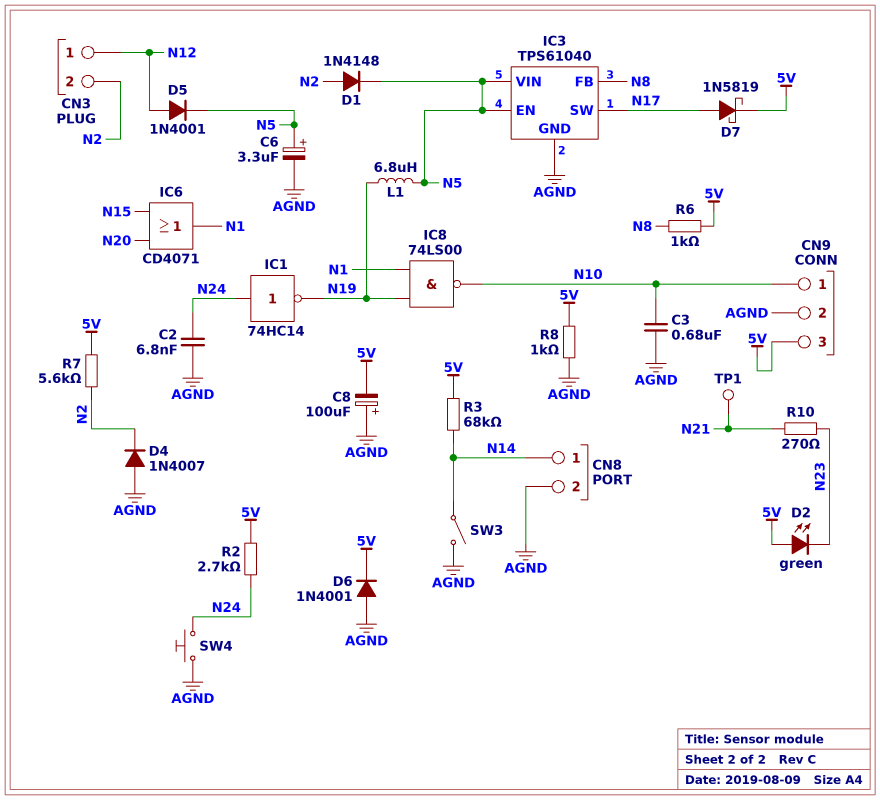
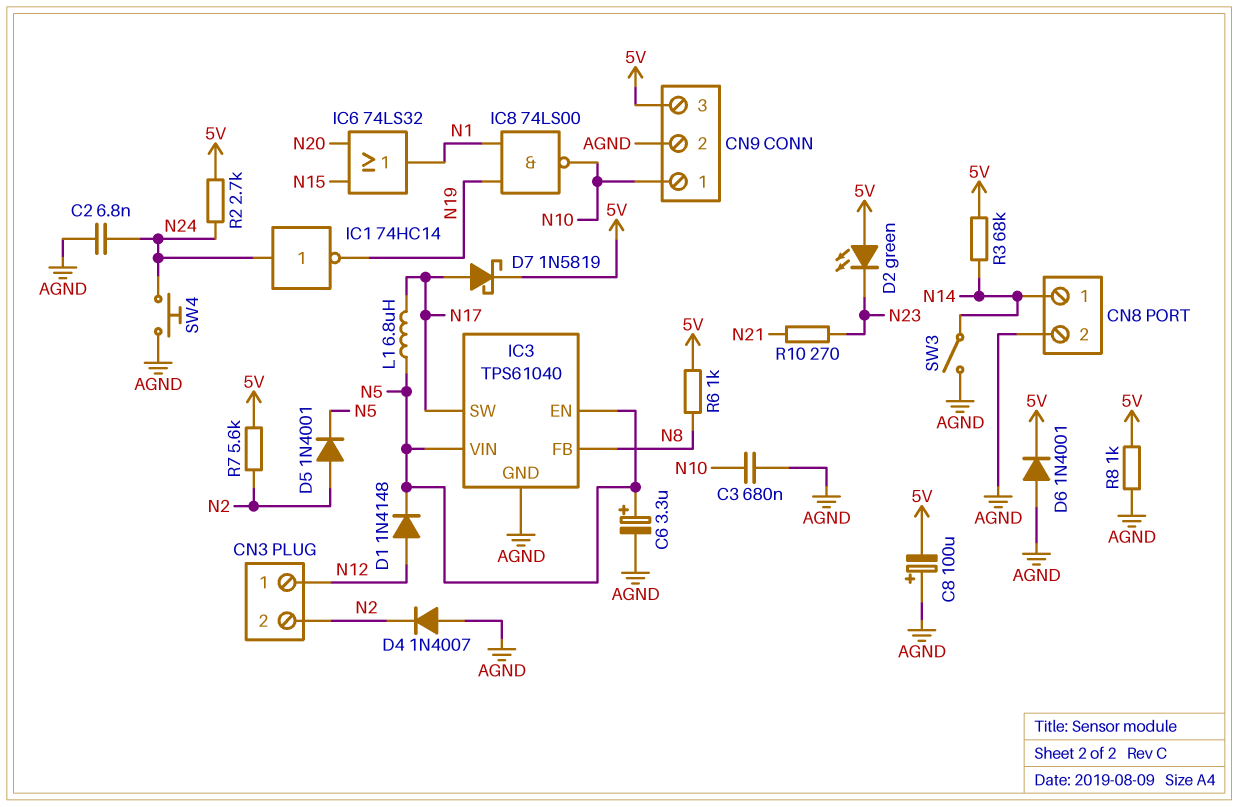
D1: diode 1N4148 (A N2, K N5) -> diode 1N4148 (A N12, K N5)
D5: diode 1N4001 (A N12, K N5) -> diode 1N4001 (A N2, K N5)
IC6: OR CD4071 (in N15, in N20, out N1) -> OR 74LS32 (in N15, in N20, out N1)
L1: 6.8uH (N5, N19) -> 6.8uH (N5, N17)
TP1: test point (N21) -> none

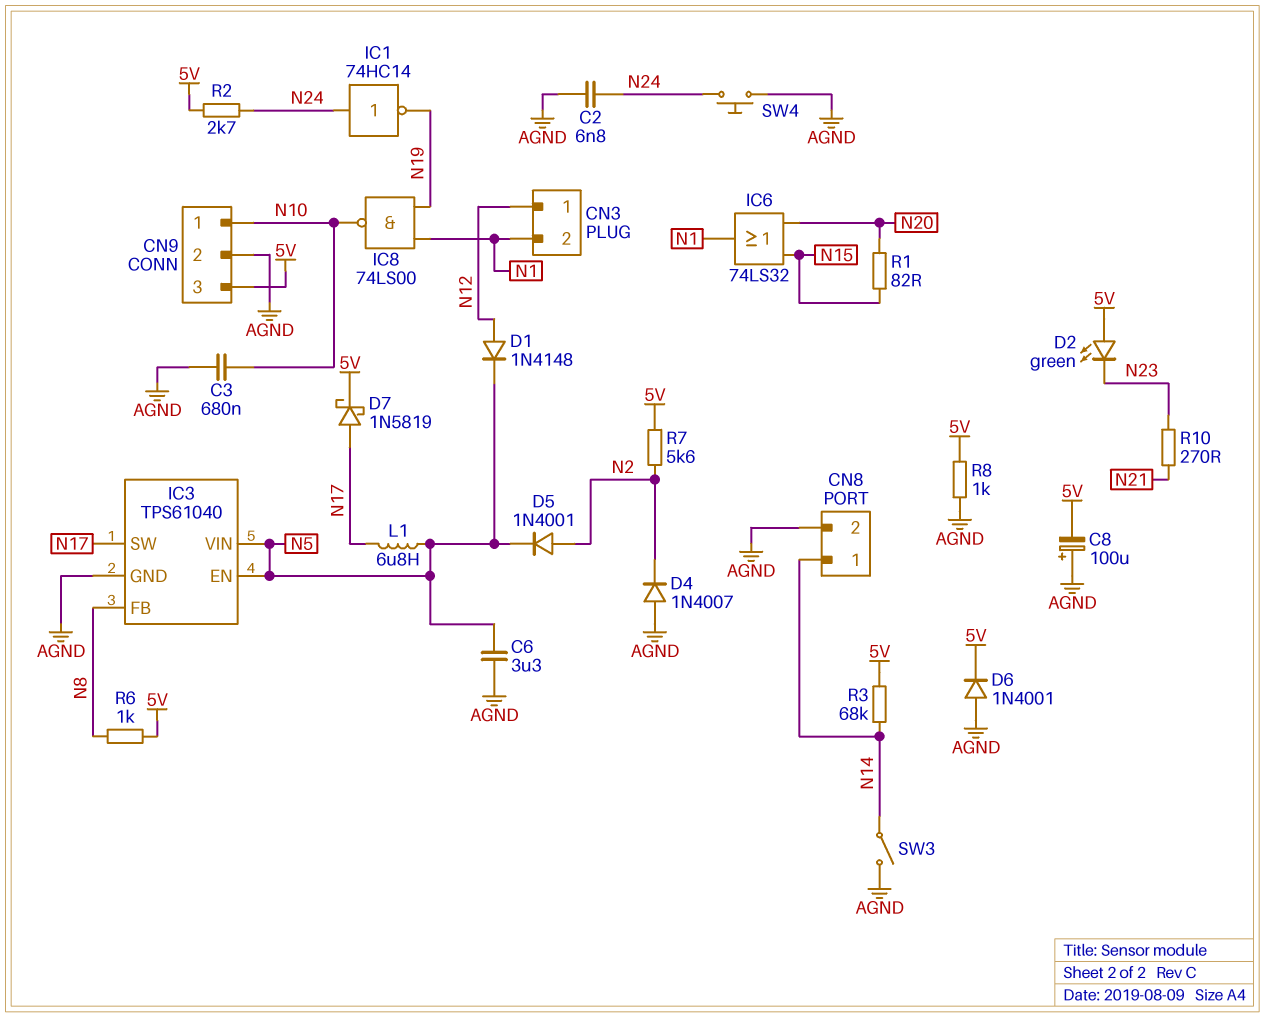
C6: 3.3uF (plus N5, minus AGND) -> 3.3uF (AGND, N5)
CN3 pin 2: N2 -> N1
R1: none -> 82 (N15, N20)

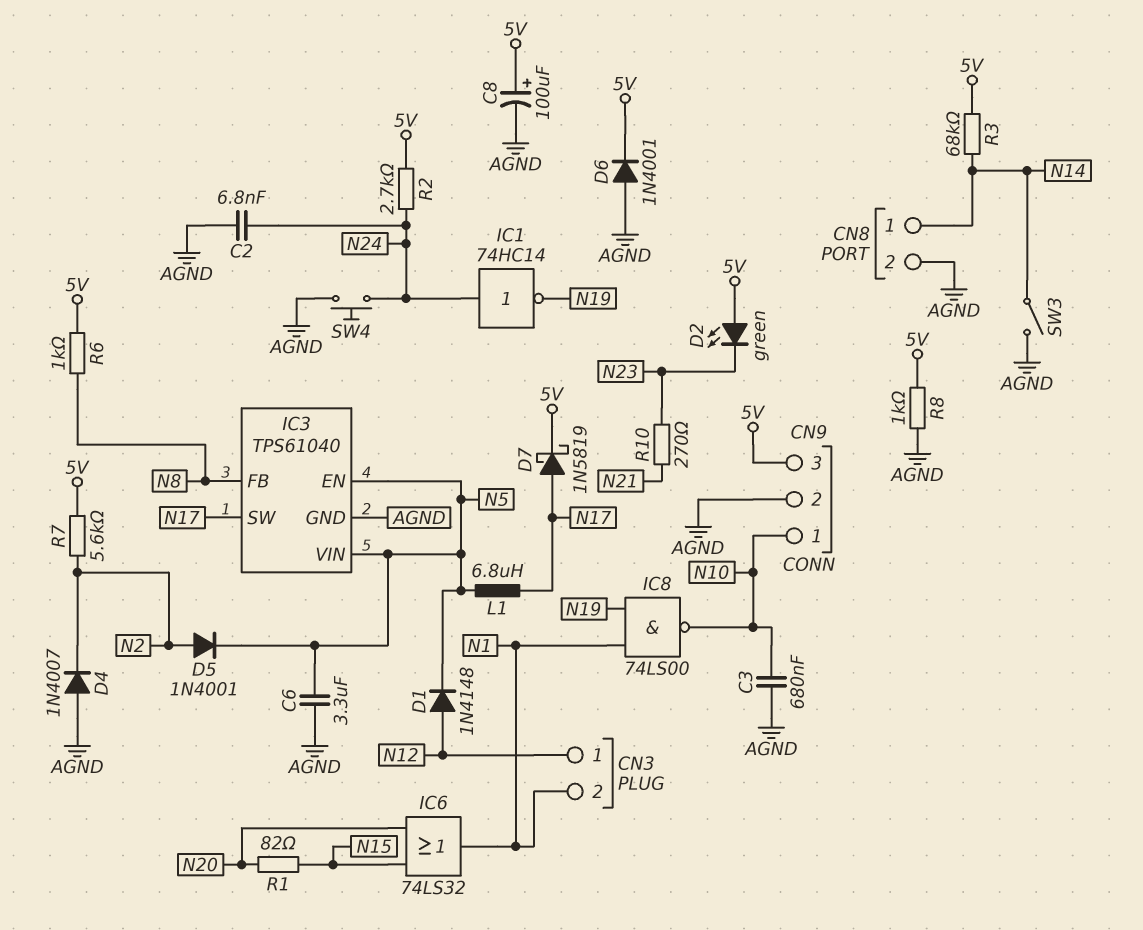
C8: 100uF (plus AGND, minus 5V) -> 100uF (plus 5V, minus AGND)

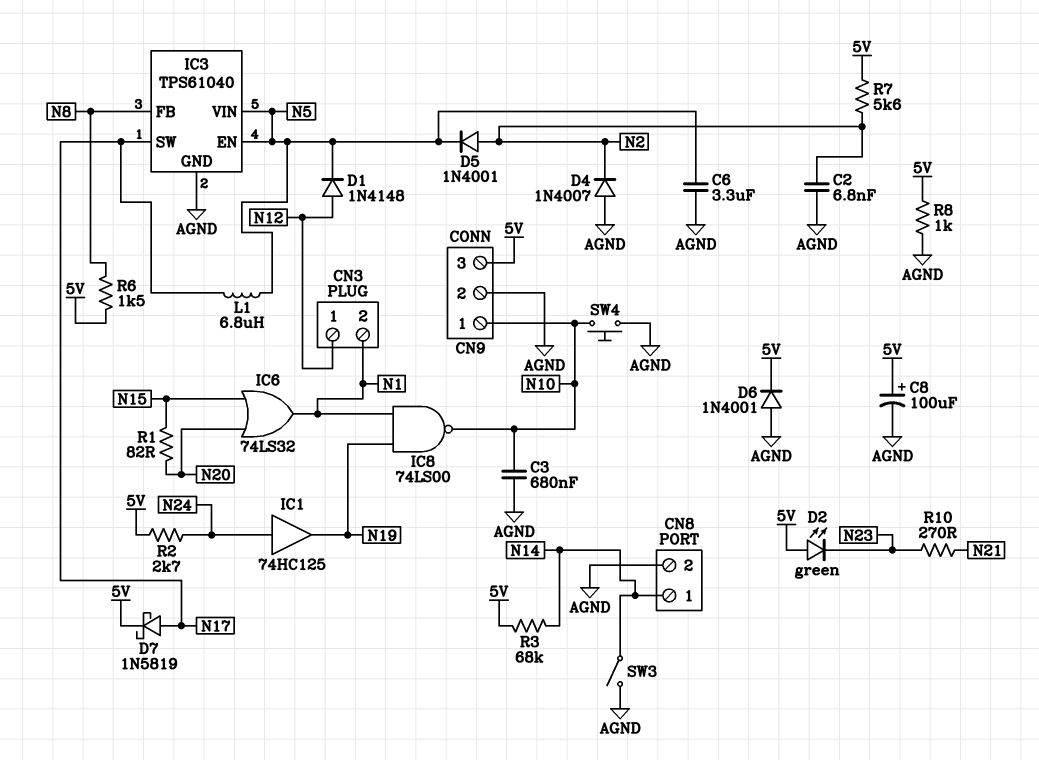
C2: 6.8nF (AGND, N24) -> 6.8nF (AGND, N2)
IC1: NOT 74HC14 (in N24, out N19) -> buffer 74HC125 (in N24, out N19)
R6: 1k (5V, N8) -> 1.5k (5V, N8)
SW4: button (AGND, N24) -> button (AGND, N10)

